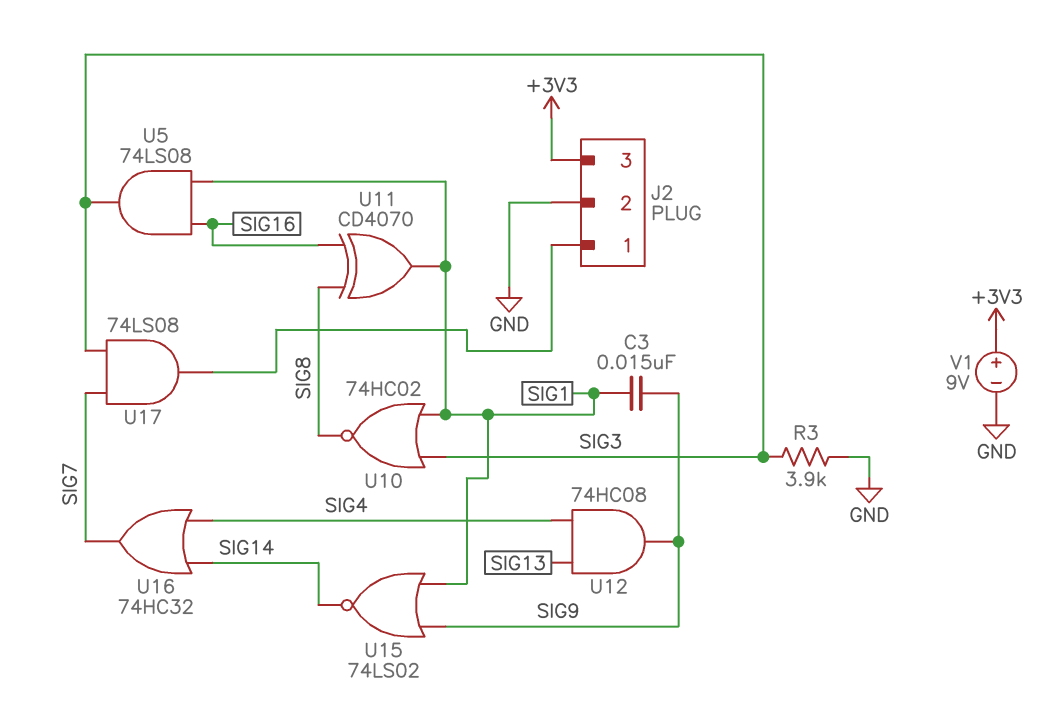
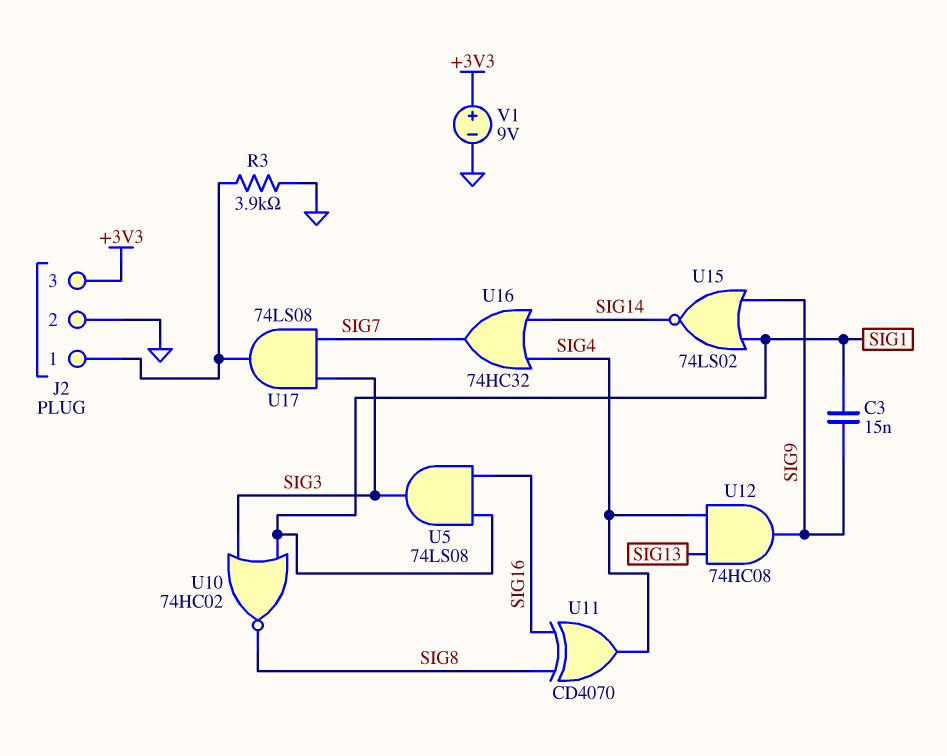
R3: 3.9k (GND, SIG3) -> 3.9k (GND, J2/1)
U11: XOR CD4070 (in SIG8, in SIG16, out SIG1) -> XOR CD4070 (in SIG8, in SIG16, out SIG4)

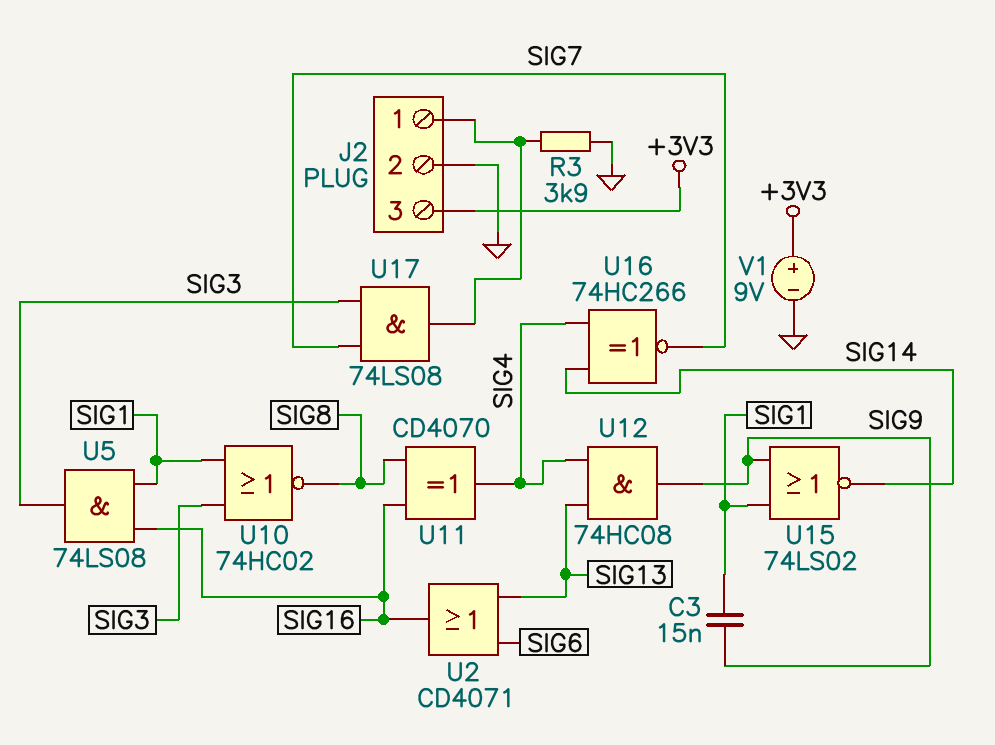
U2: none -> OR CD4071 (in SIG6, in SIG13, out SIG16)
U16: OR 74HC32 (in SIG4, in SIG14, out SIG7) -> XNOR 74HC266 (in SIG4, in SIG14, out SIG7)

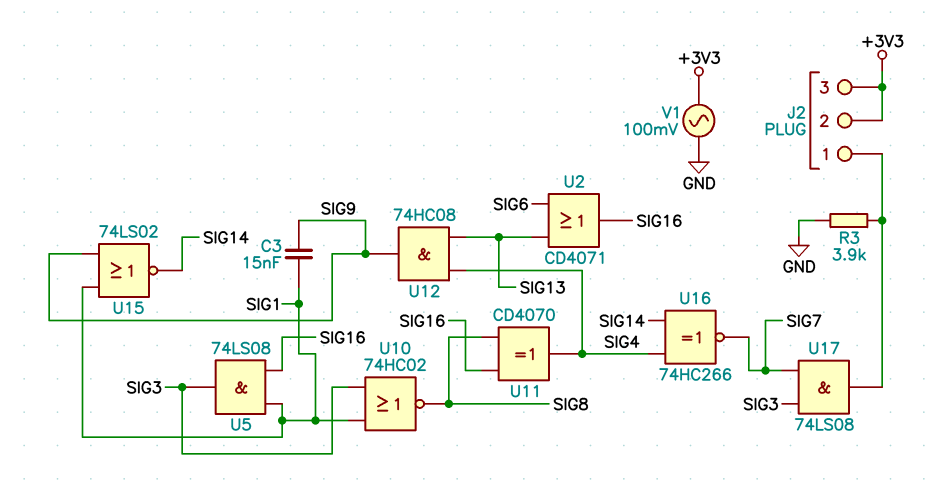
J2 pin 2: GND -> +3V3
V1: 9V (plus +3V3, minus GND) -> AC 100mV (+3V3, GND)

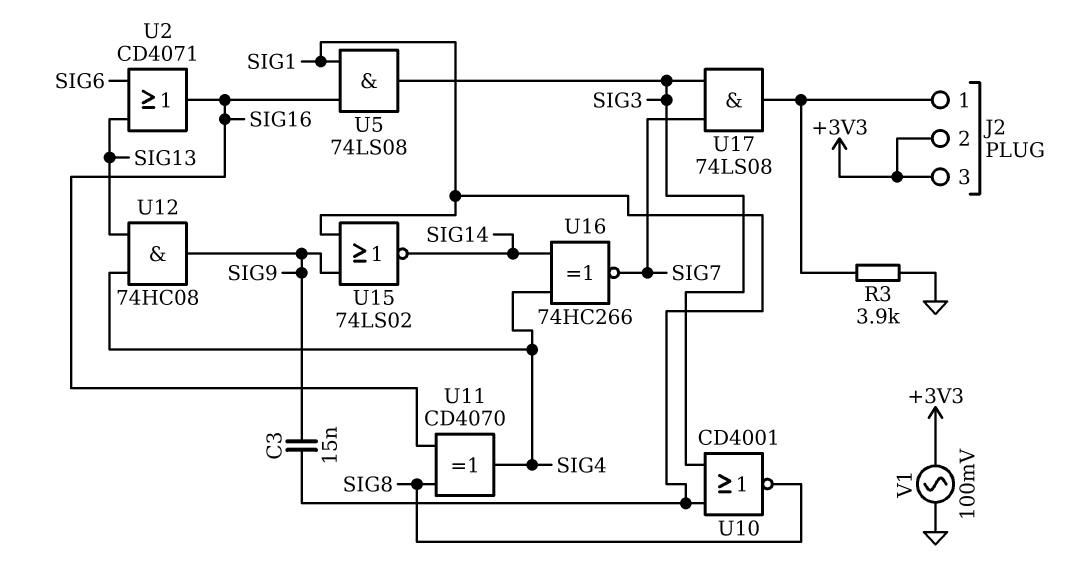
U10: NOR 74HC02 (in SIG1, in SIG3, out SIG8) -> NOR CD4001 (in SIG1, in SIG3, out SIG8)

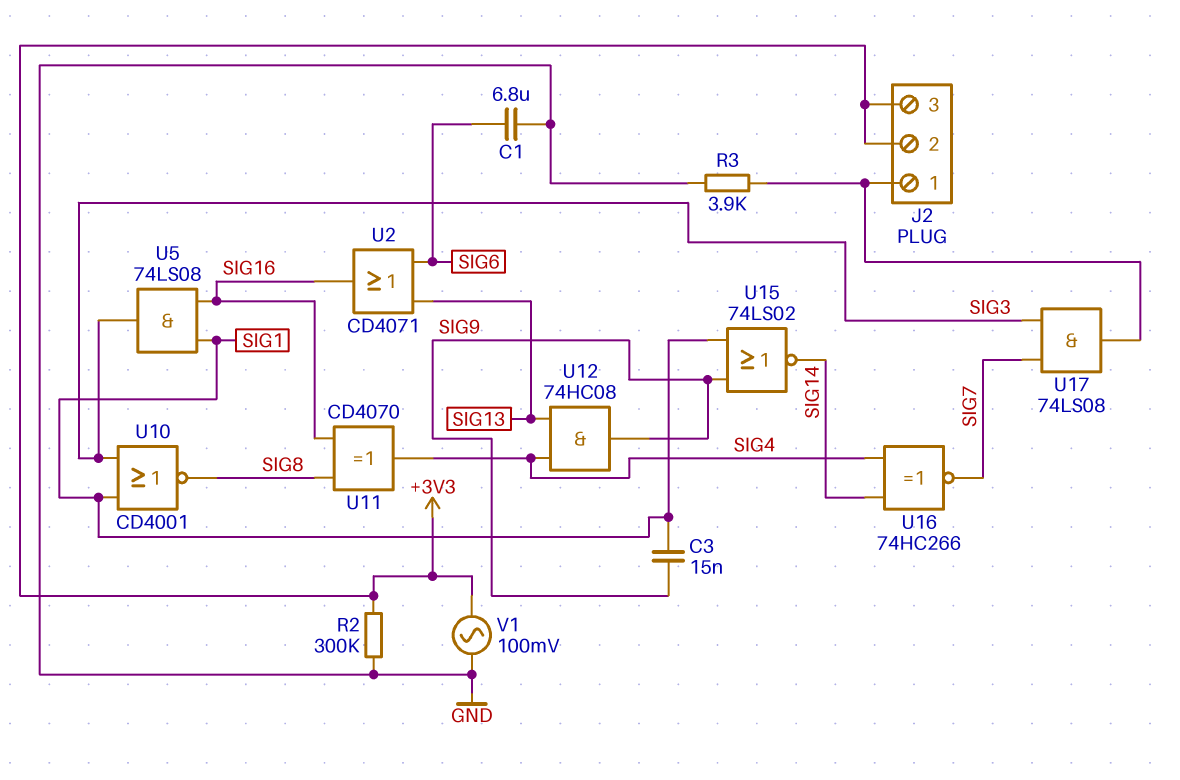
C1: none -> 6.8uF (GND, SIG6)
R2: none -> 300k (+3V3, GND)

